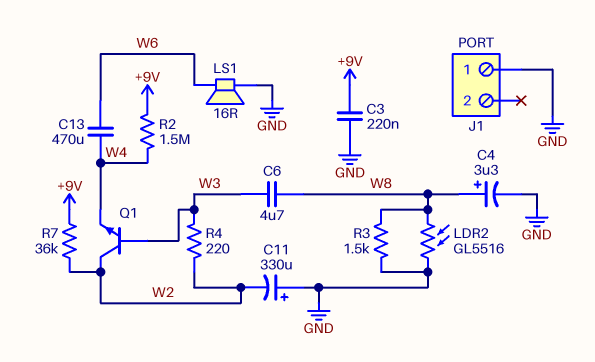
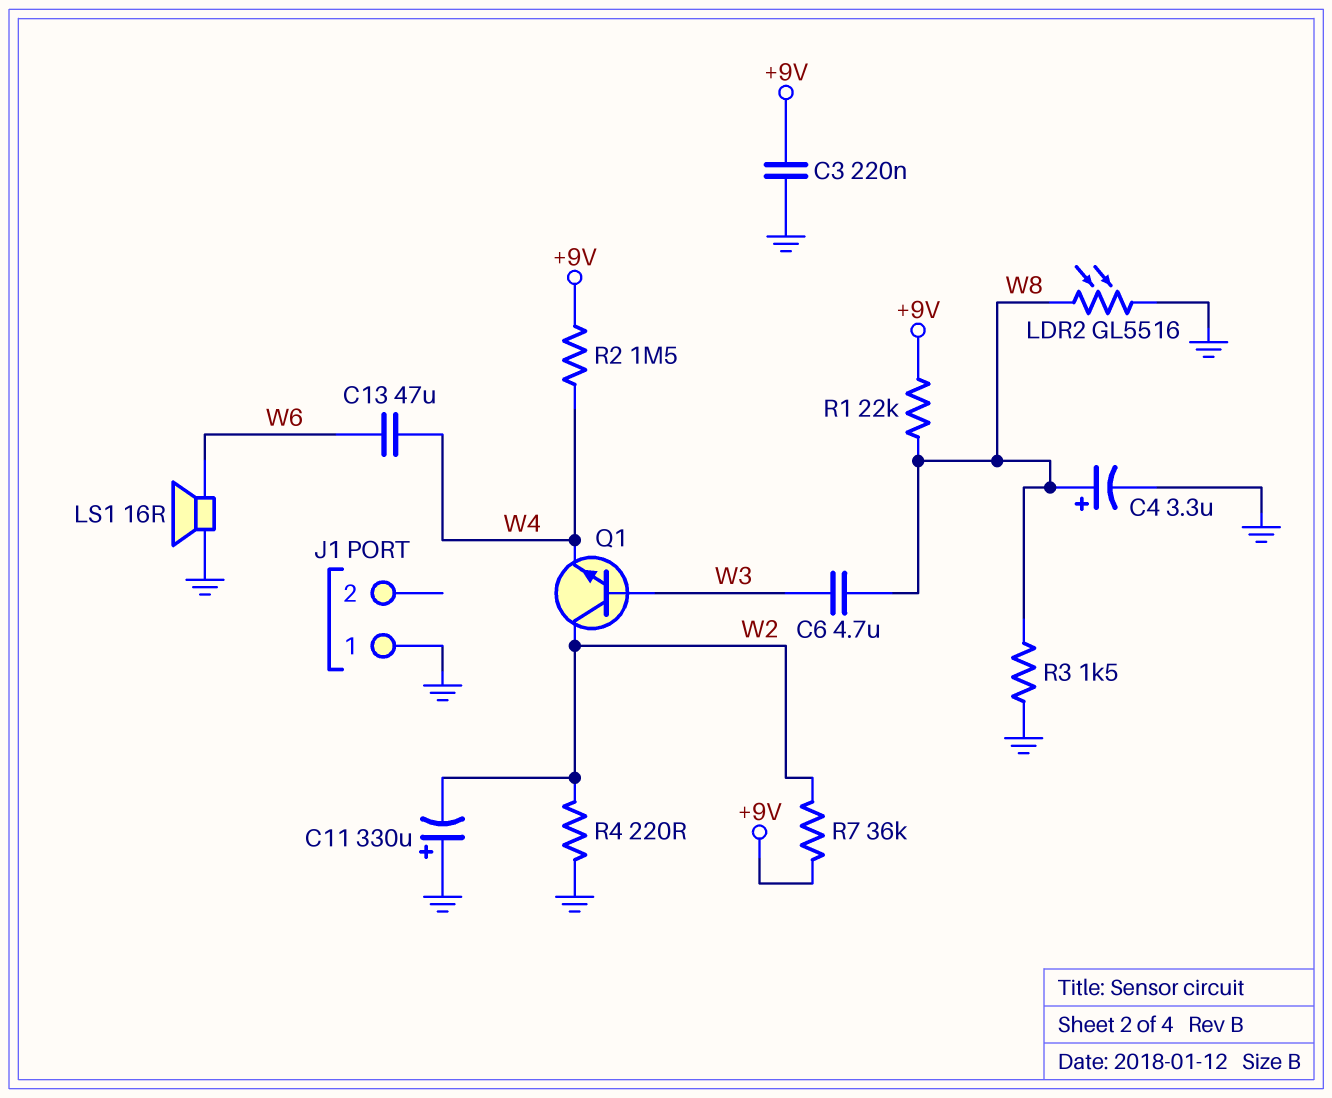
C13: 470uF (W4, W6) -> 47uF (W4, W6)
R1: none -> 22k (+9V, W8)
R4: 220 (W2, W3) -> 220 (GND, W2)

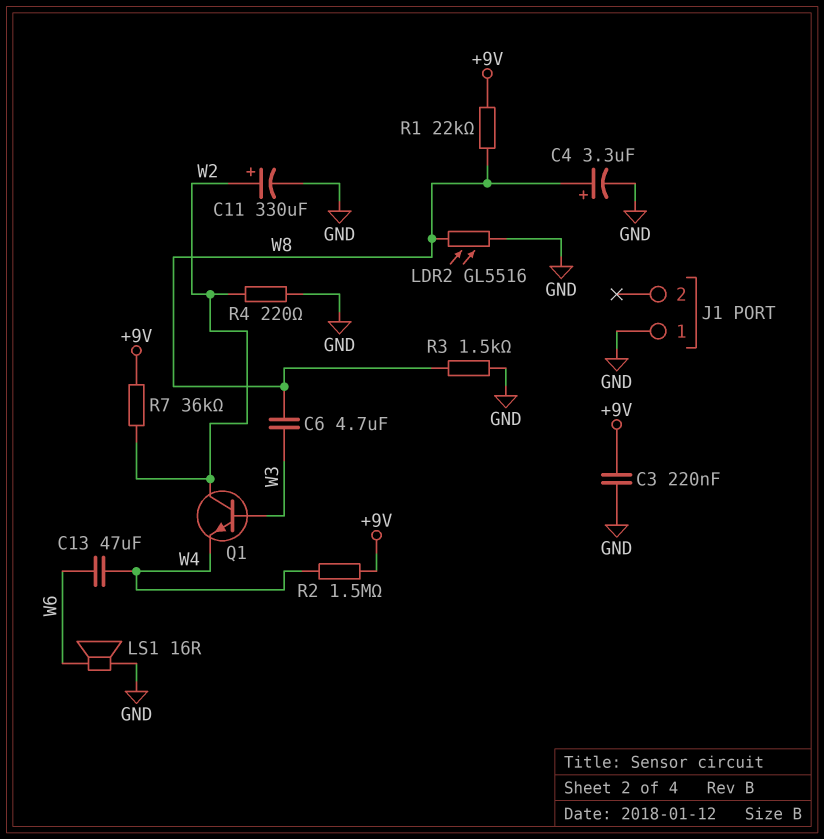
C11: 330uF (plus GND, minus W2) -> 330uF (plus W2, minus GND)

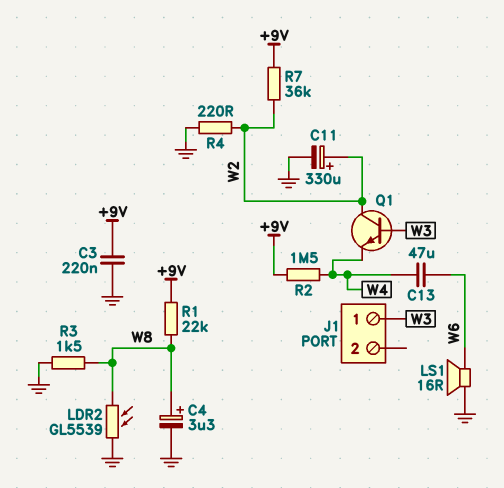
C6: 4.7uF (W3, W8) -> none
J1 pin 1: GND -> W3
LDR2: GL5516 (GND, W8) -> GL5539 (GND, W8)

